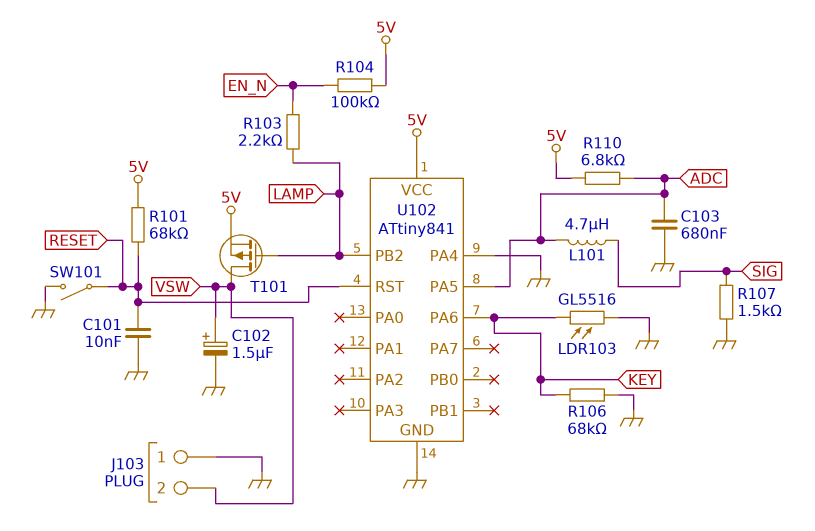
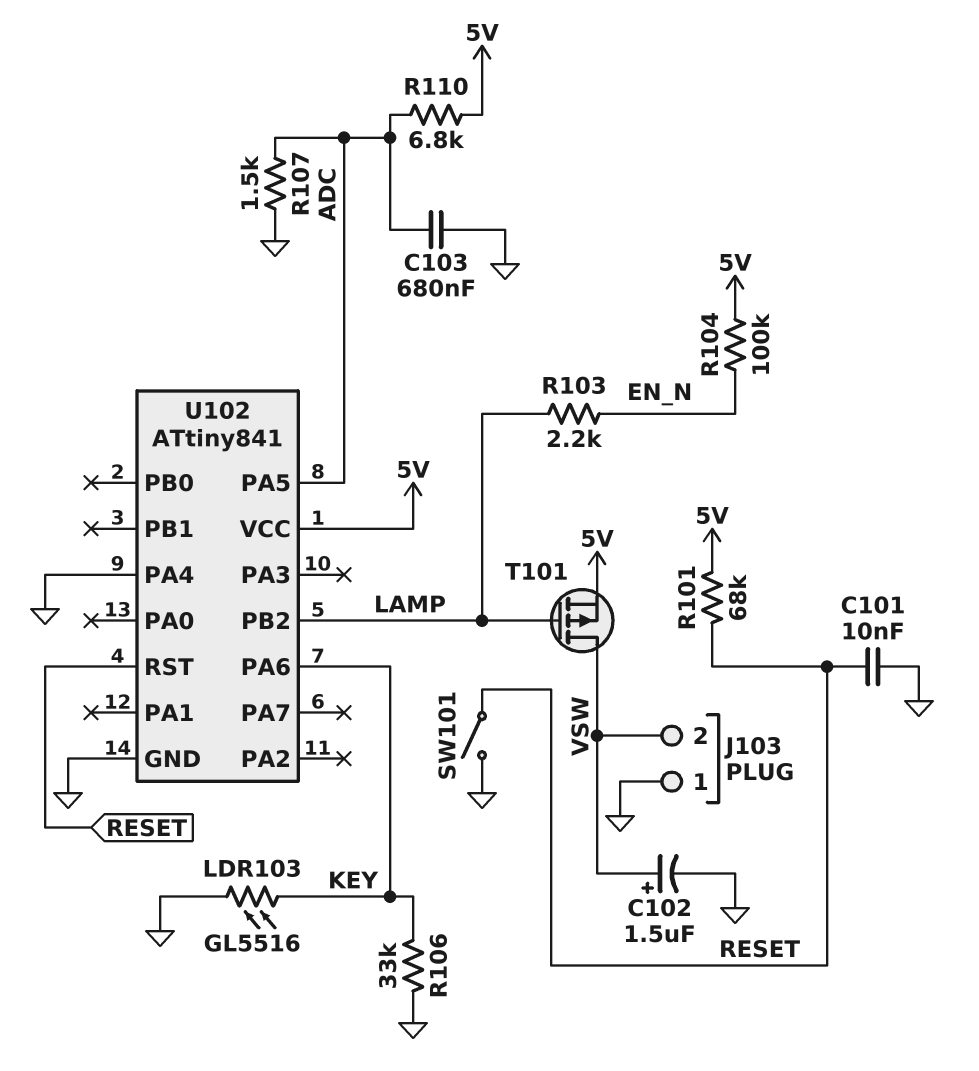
L101: 4.7uH (ADC, SIG) -> none
R106: 68k (GND, KEY) -> 33k (GND, KEY)
R107: 1.5k (GND, SIG) -> 1.5k (ADC, GND)

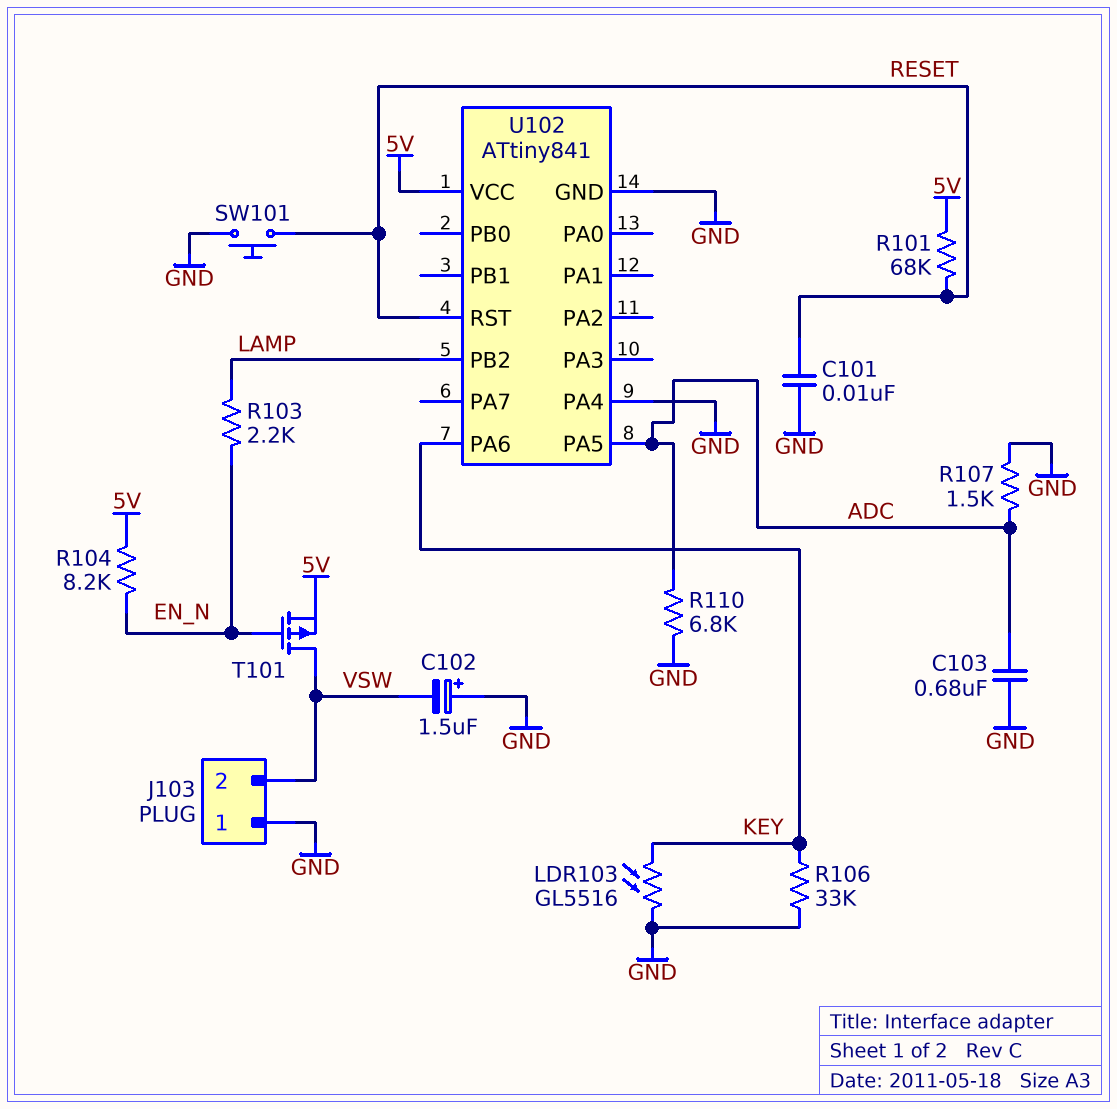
C102: 1.5uF (plus VSW, minus GND) -> 1.5uF (plus GND, minus VSW)
R104: 100k (5V, EN_N) -> 8.2k (5V, EN_N)
R110: 6.8k (5V, ADC) -> 6.8k (ADC, GND)
SW101: switch (GND, RESET) -> button (GND, RESET)
T101: PMOS (G LAMP, D VSW, S 5V) -> PMOS (G EN_N, D VSW, S 5V)

